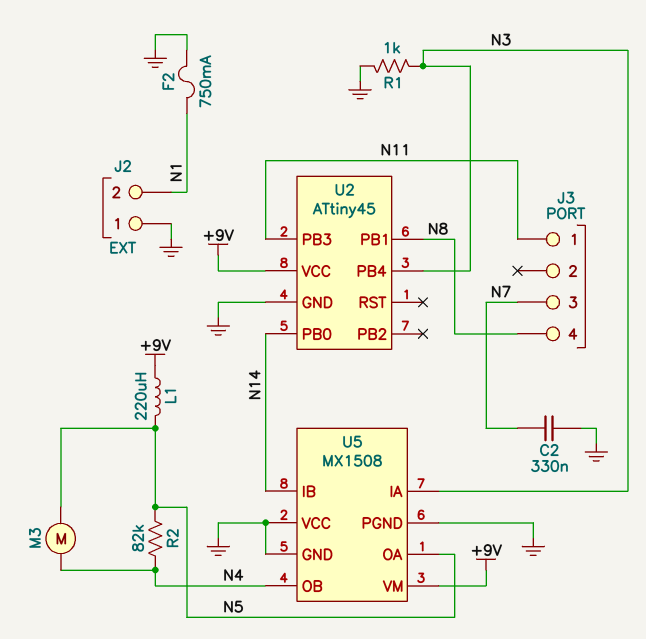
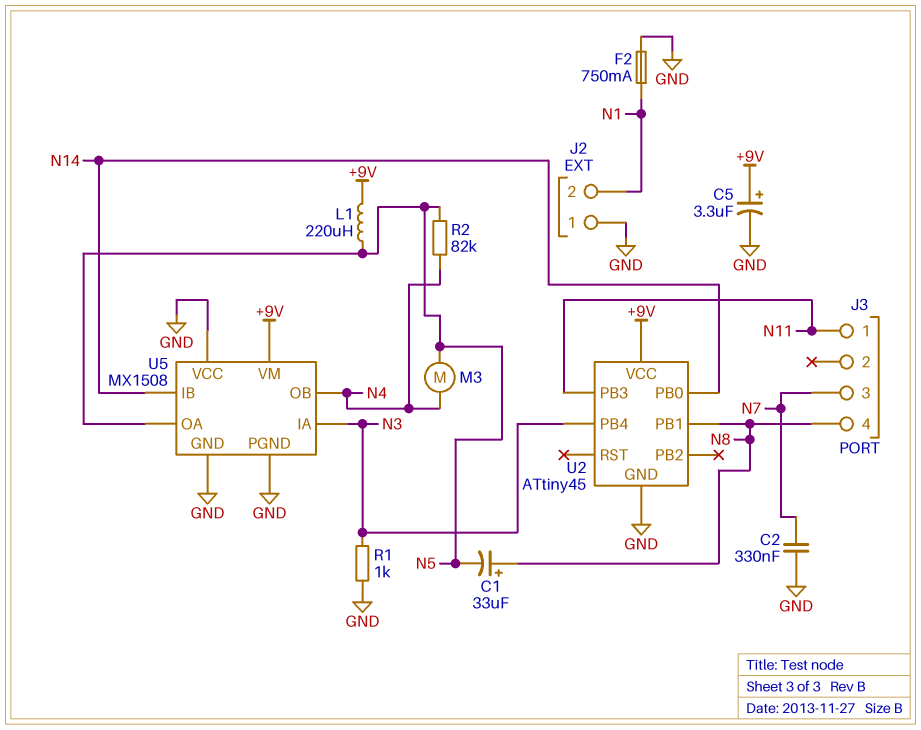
C1: none -> 33uF (plus N8, minus N5)
C5: none -> 3.3uF (plus +9V, minus GND)

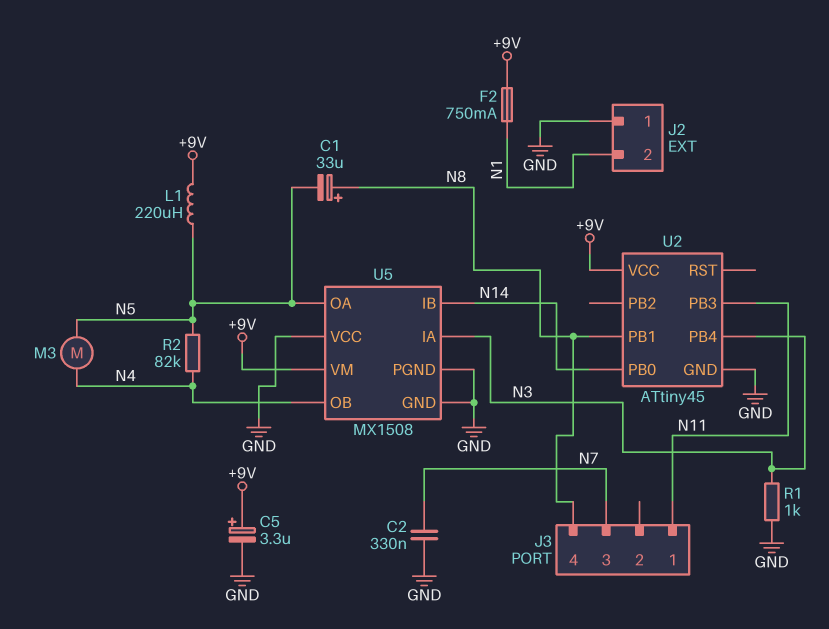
F2: 750mA (GND, N1) -> 750mA (+9V, N1)

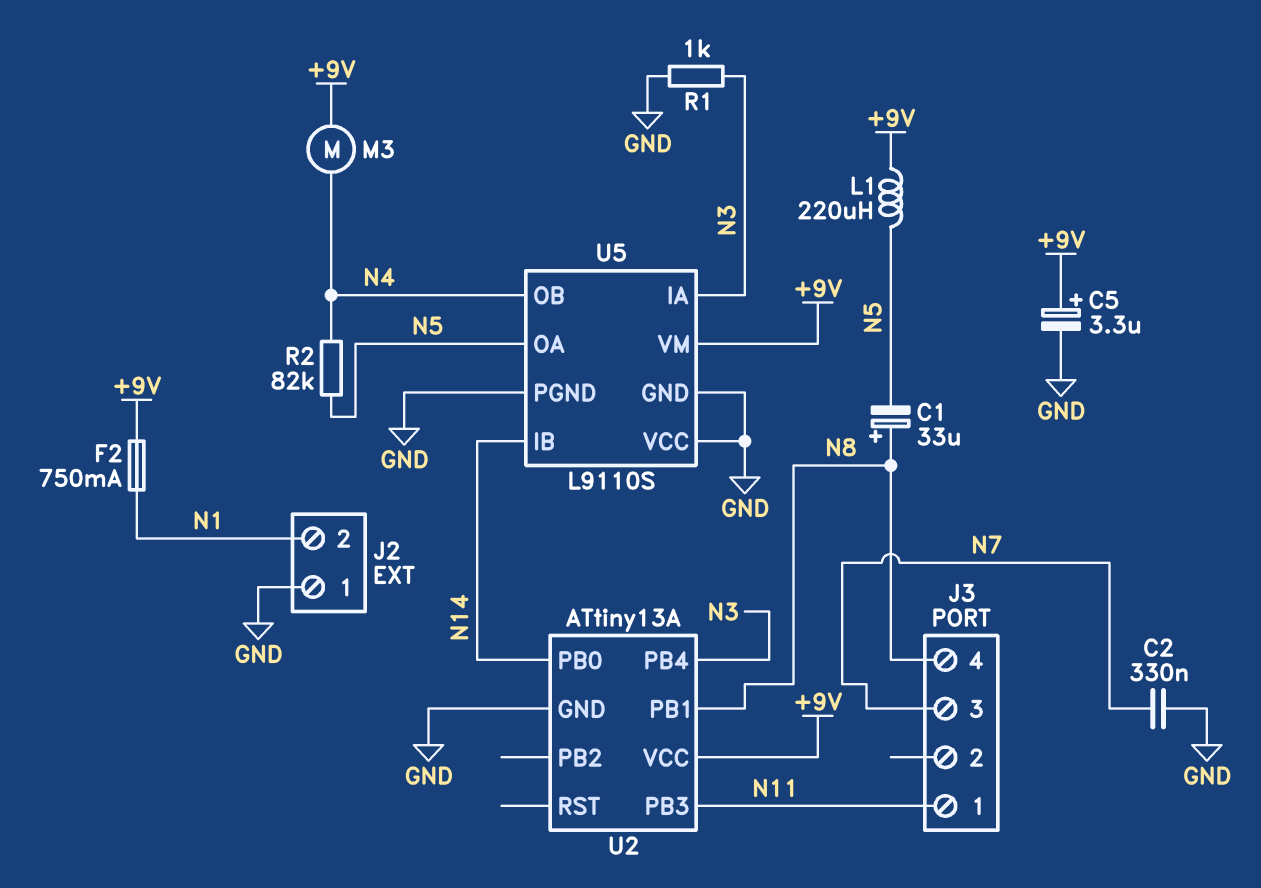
M3: motor (N4, N5) -> motor (+9V, N4)
U2: ATtiny45 -> ATtiny13A
U5: MX1508 -> L9110S

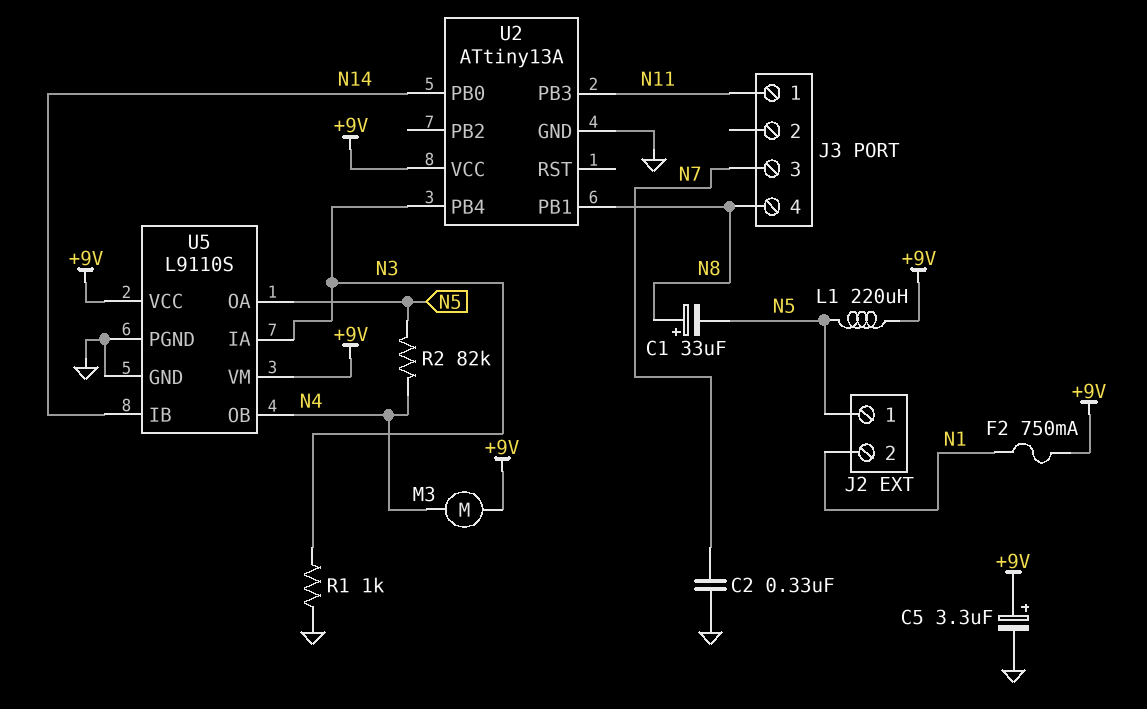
J2 pin 1: GND -> N5
U5 pin VCC: GND -> +9V

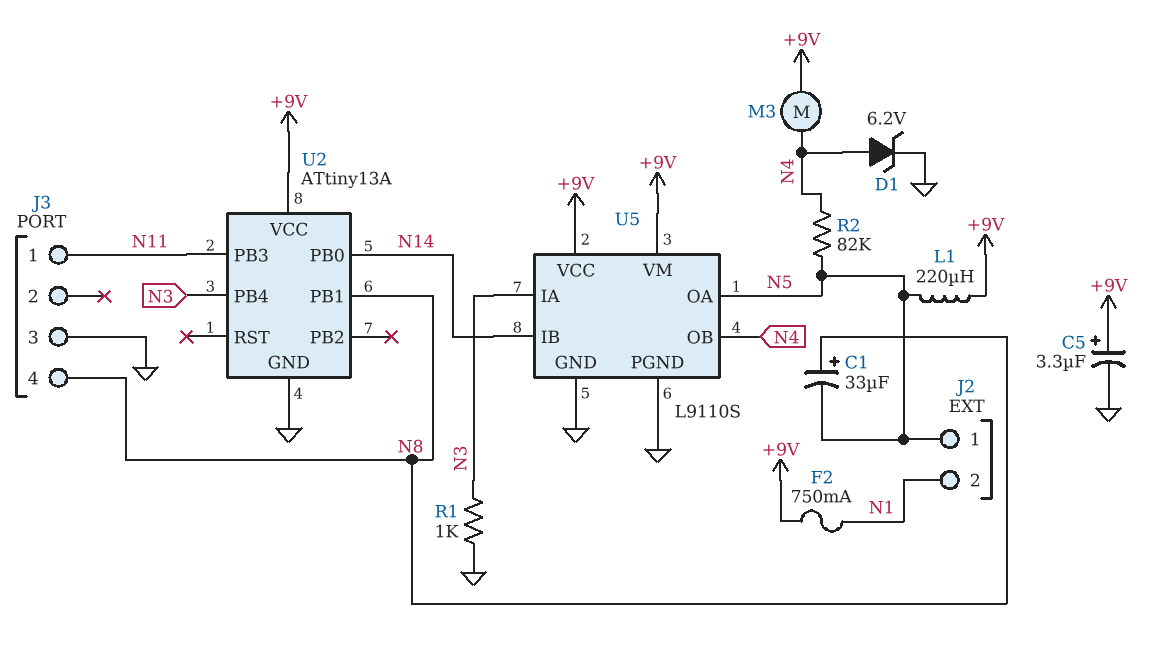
C2: 330nF (GND, N7) -> none
D1: none -> zener 6.2V (A N4, K GND)
J3 pin 3: N7 -> GND

